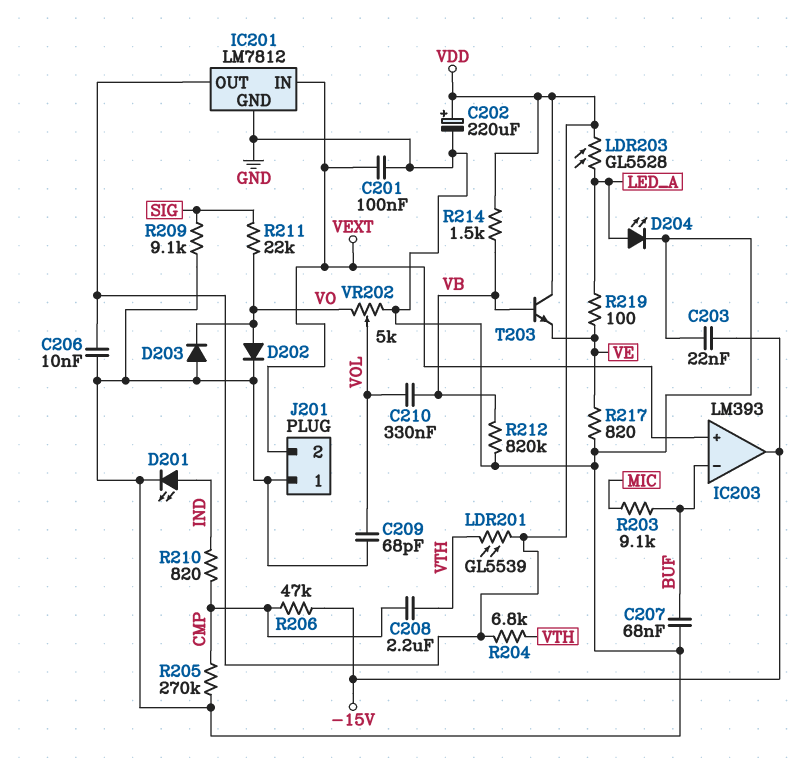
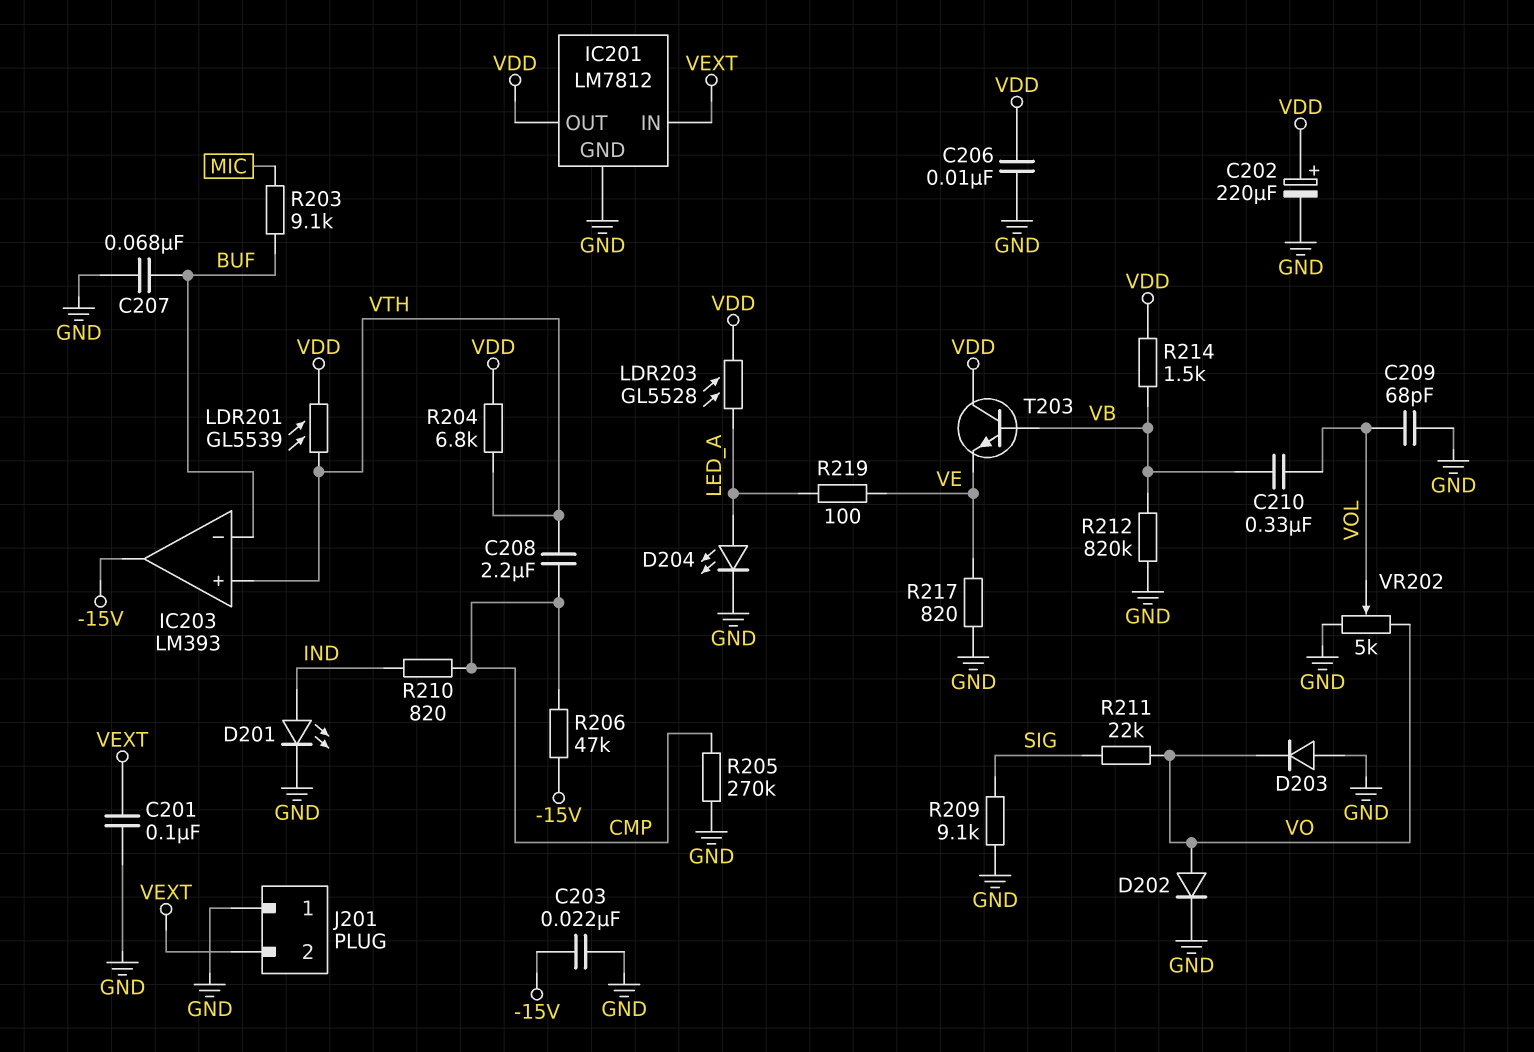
IC203 pin in+: VEXT -> VTH

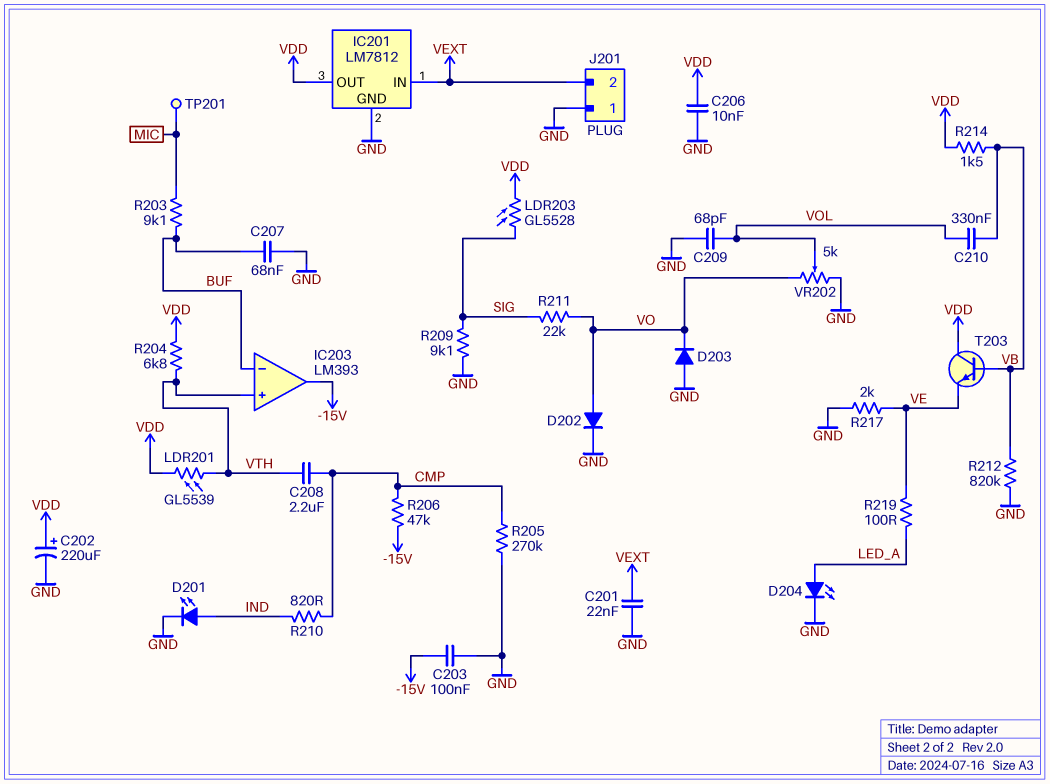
C201: 100nF (GND, VEXT) -> 22nF (GND, VEXT)
C203: 22nF (-15V, GND) -> 100nF (-15V, GND)
LDR203: GL5528 (LED_A, VDD) -> GL5528 (SIG, VDD)
R217: 820 (GND, VE) -> 2k (GND, VE)
TP201: none -> test point (MIC)

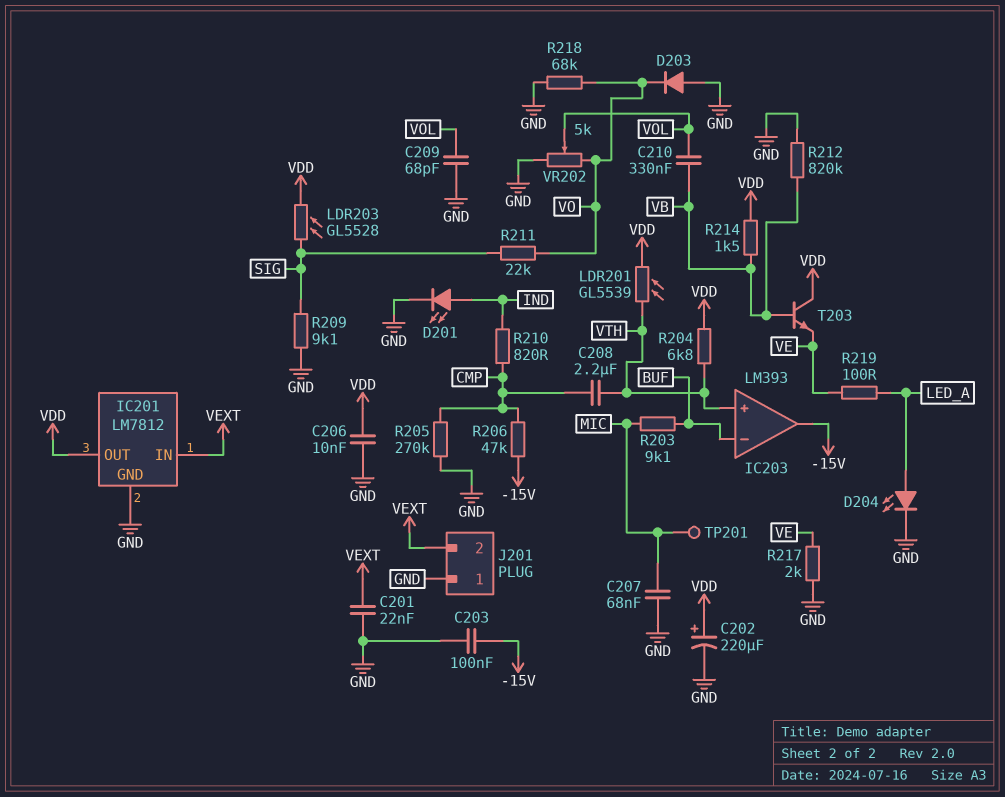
C207: 68nF (BUF, GND) -> 68nF (GND, MIC)
D202: diode (A VO, K GND) -> none
R218: none -> 68k (GND, VO)

